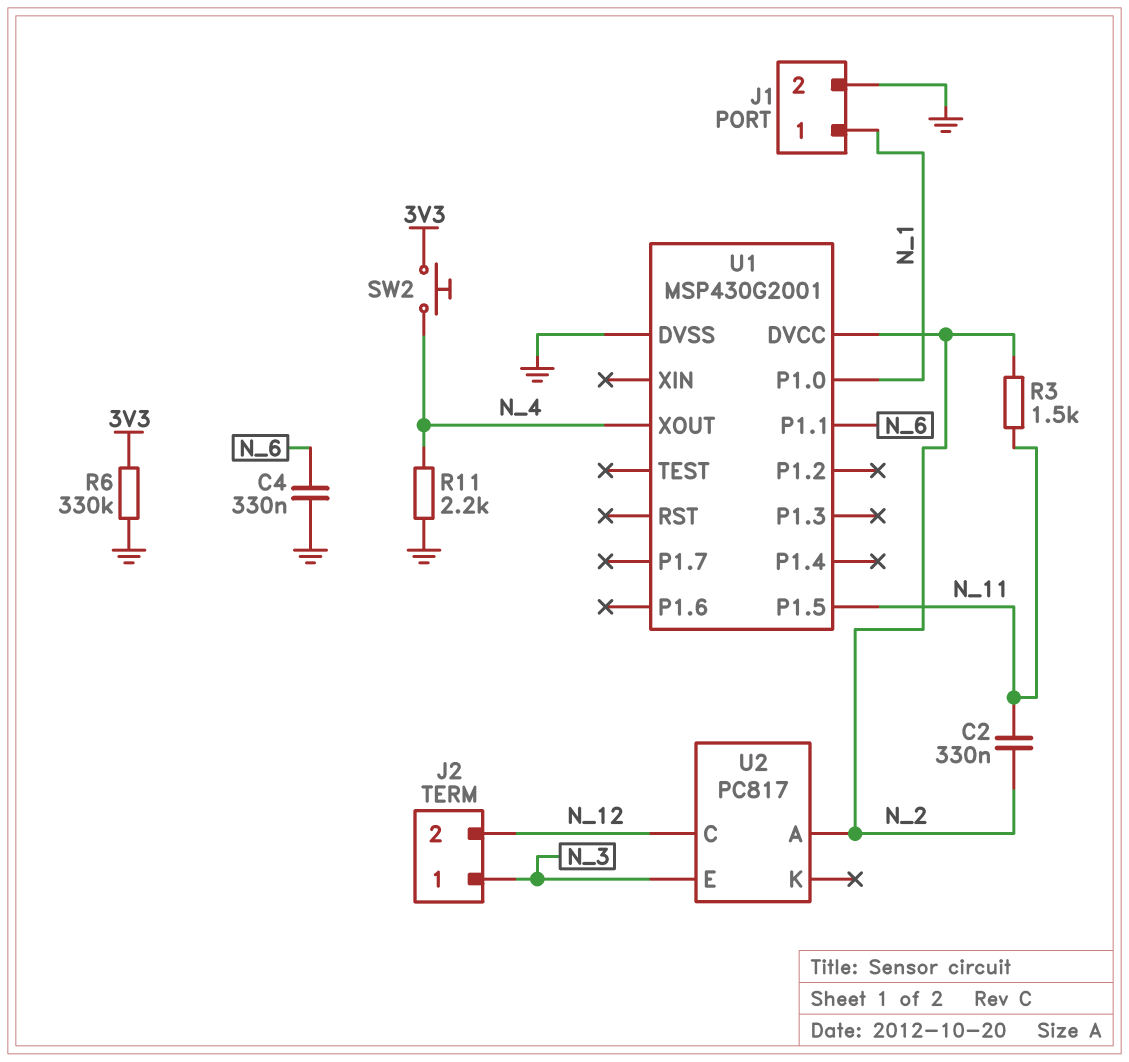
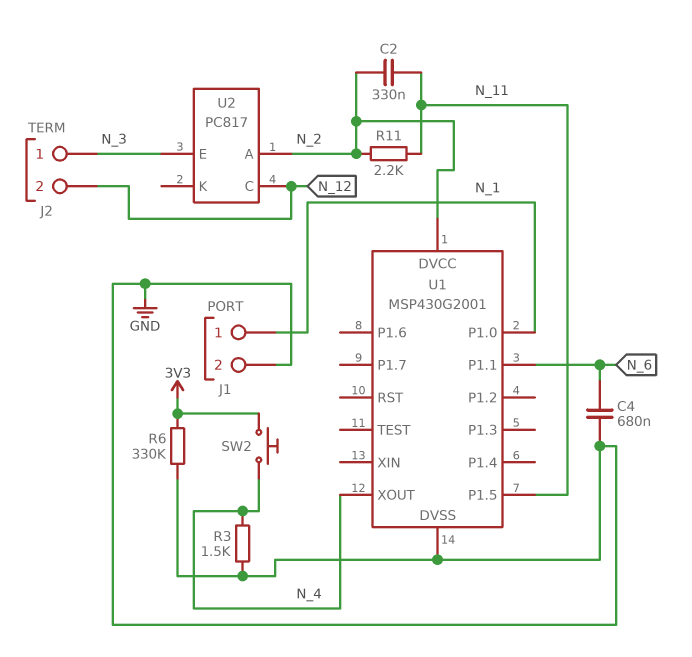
C4: 330nF (GND, N_6) -> 680nF (GND, N_6)
R3: 1.5k (N_2, N_11) -> 1.5k (GND, N_4)
R11: 2.2k (GND, N_4) -> 2.2k (N_2, N_11)

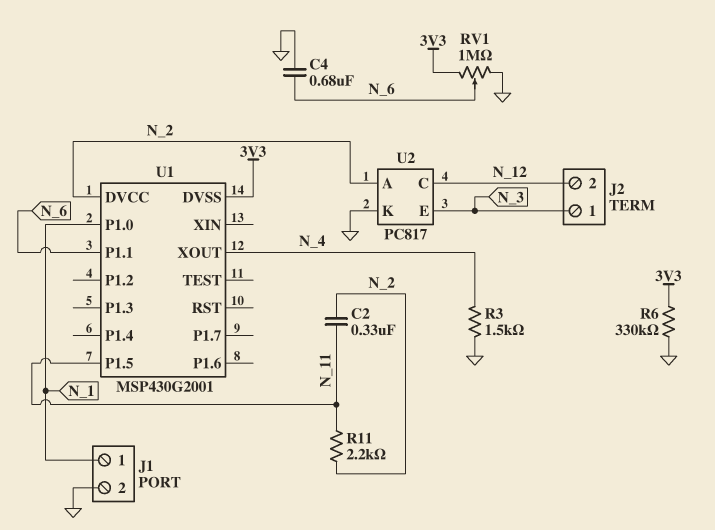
RV1: none -> 1M (3V3, GND, wiper N_6)
SW2: button (3V3, N_4) -> none
U1 pin DVSS: GND -> 3V3
U2 pin K: none -> GND

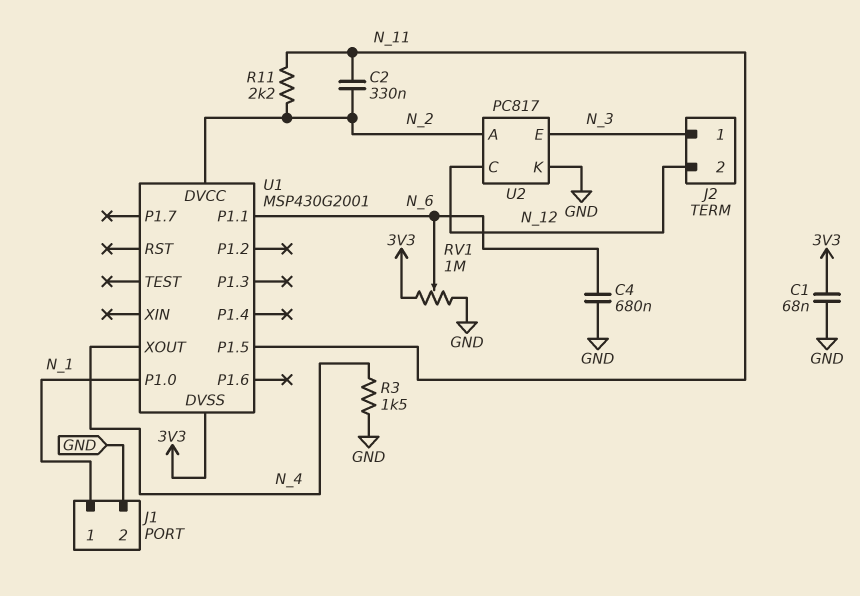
C1: none -> 68nF (3V3, GND)
R6: 330k (3V3, GND) -> none

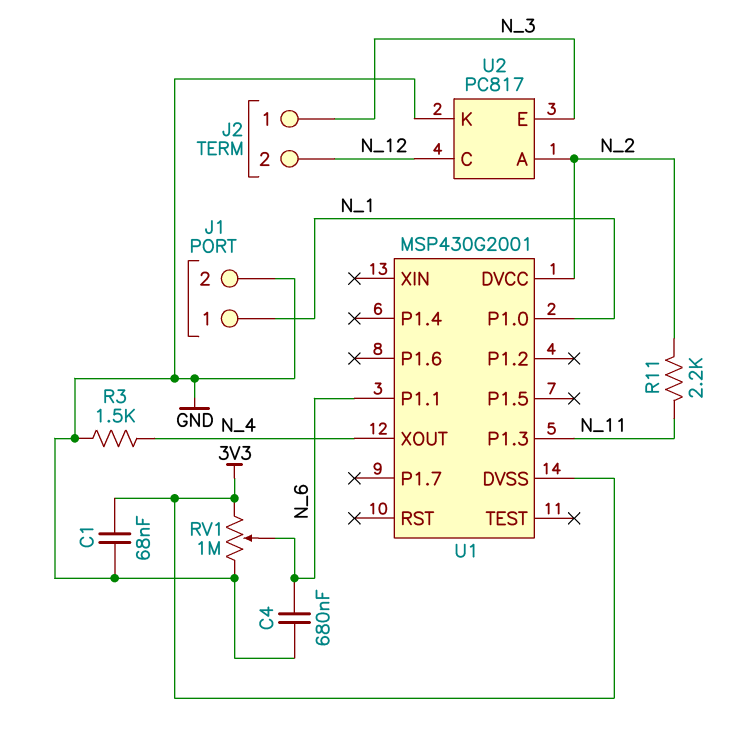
C2: 330nF (N_2, N_11) -> none
U1 pin P1.3: none -> N_11
U1 pin P1.5: N_11 -> none

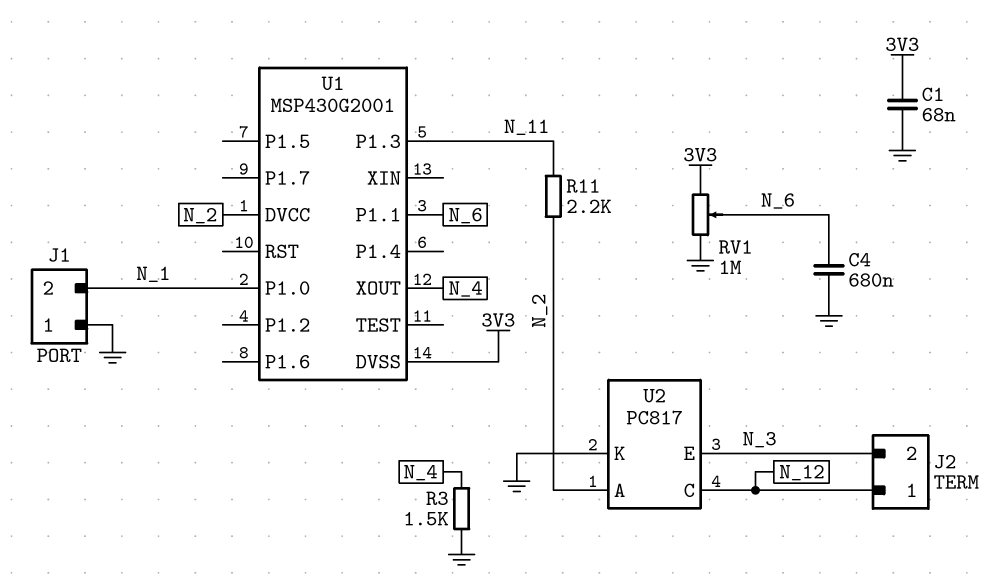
J1 pin 1: N_1 -> GND
J1 pin 2: GND -> N_1
J2 pin 1: N_3 -> N_12
J2 pin 2: N_12 -> N_3

